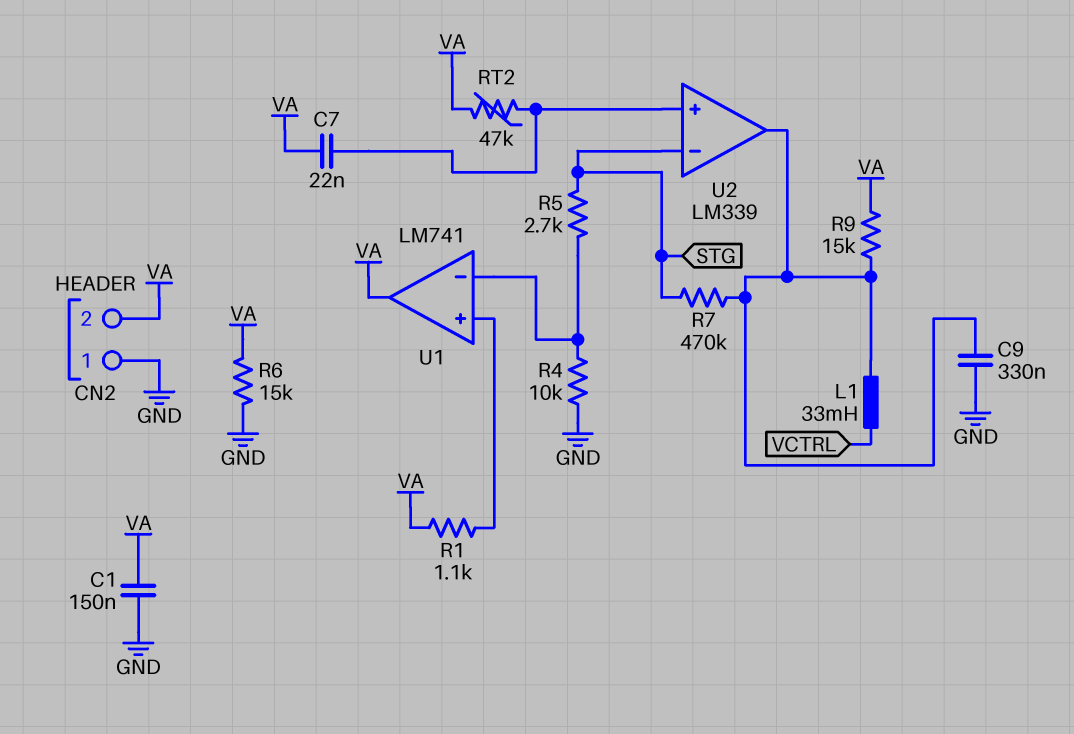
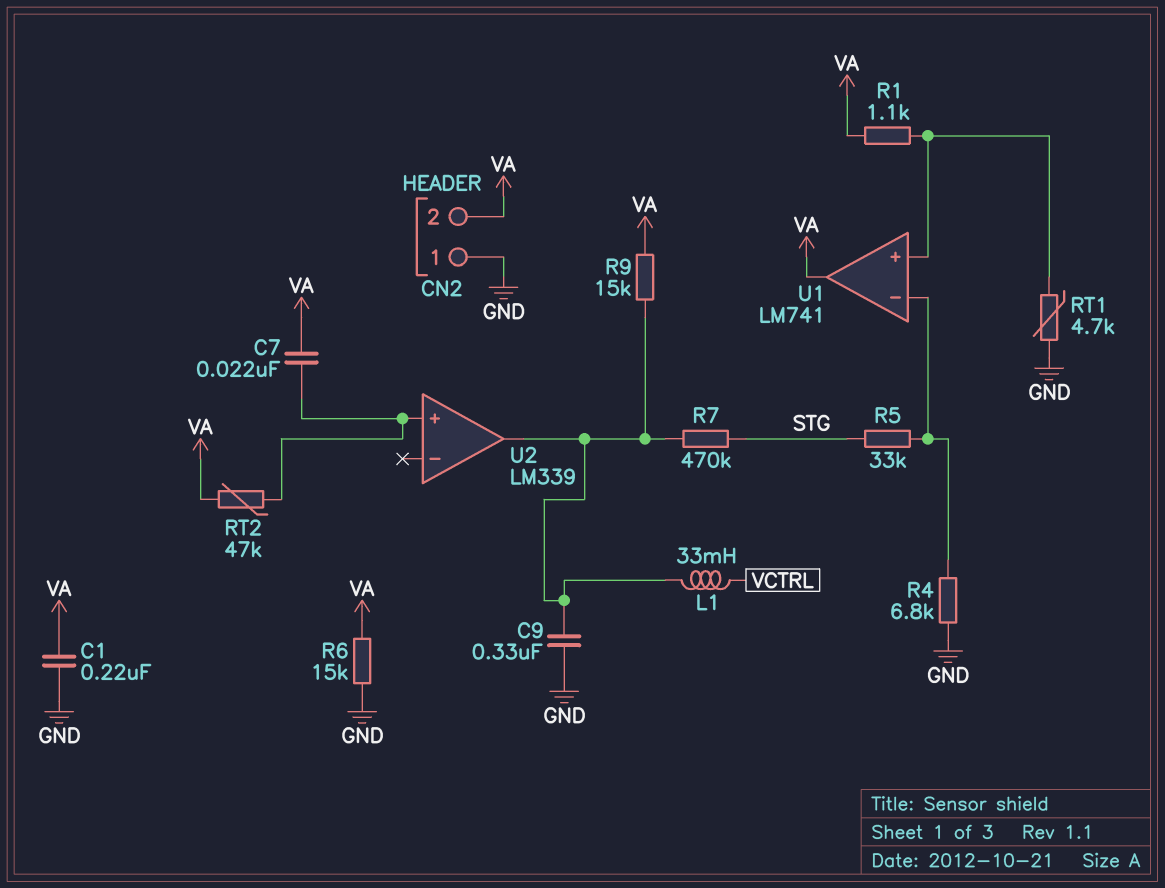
C1: 150nF (GND, VA) -> 220nF (GND, VA)
R4: 10k (GND, U1/in-) -> 6.8k (GND, U1/in-)
R5: 2.7k (STG, U1/in-) -> 33k (STG, U1/in-)
RT1: none -> 4.7k (GND, U1/in+)
U2 pin in-: STG -> none

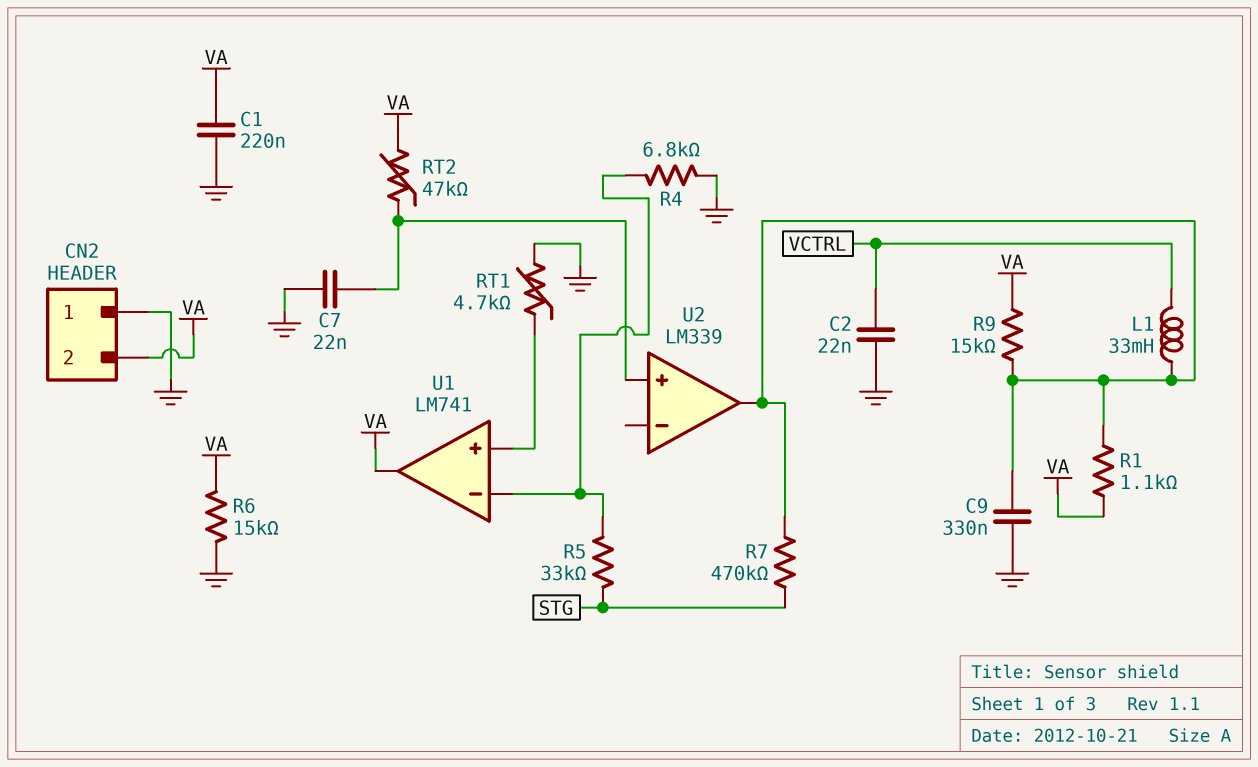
C2: none -> 22nF (GND, VCTRL)
C7: 22nF (U2/in+, VA) -> 22nF (GND, U2/in+)
R1: 1.1k (U1/in+, VA) -> 1.1k (U2/out, VA)

